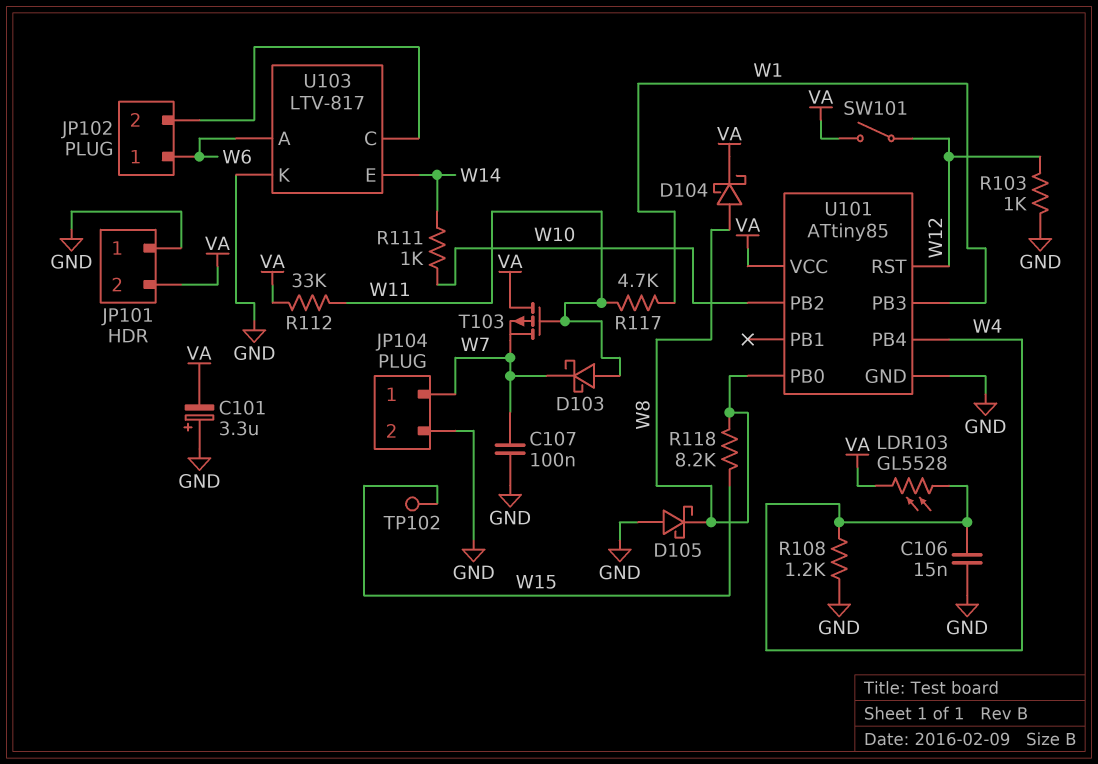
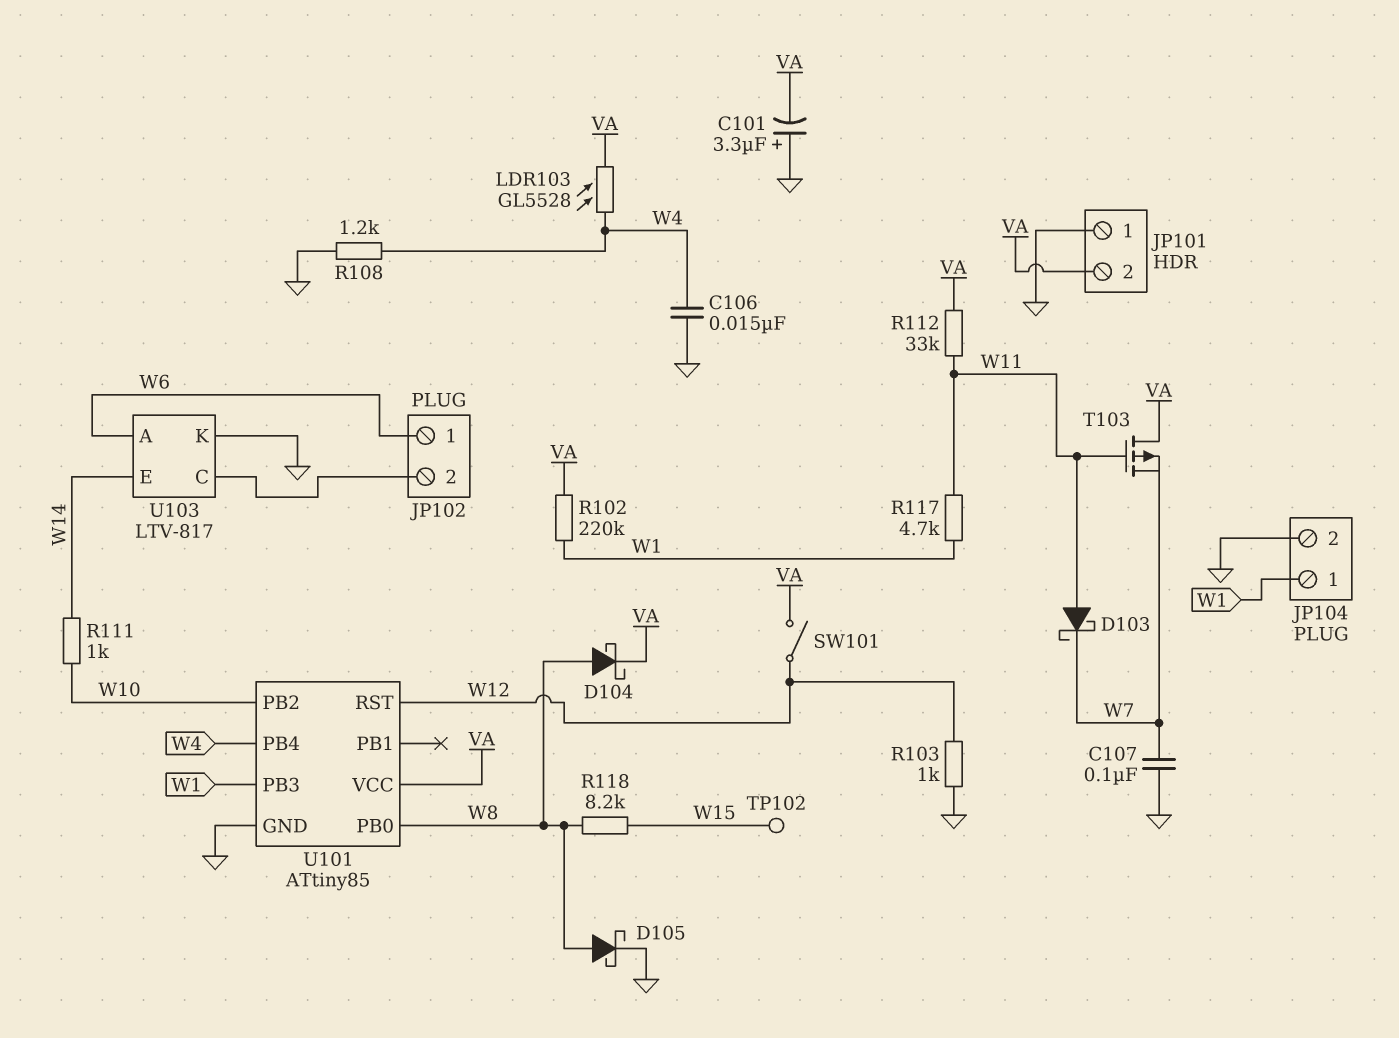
D105: schottky (A GND, K W8) -> schottky (A W8, K GND)
JP104 pin 1: W7 -> W1
R102: none -> 220k (VA, W1)

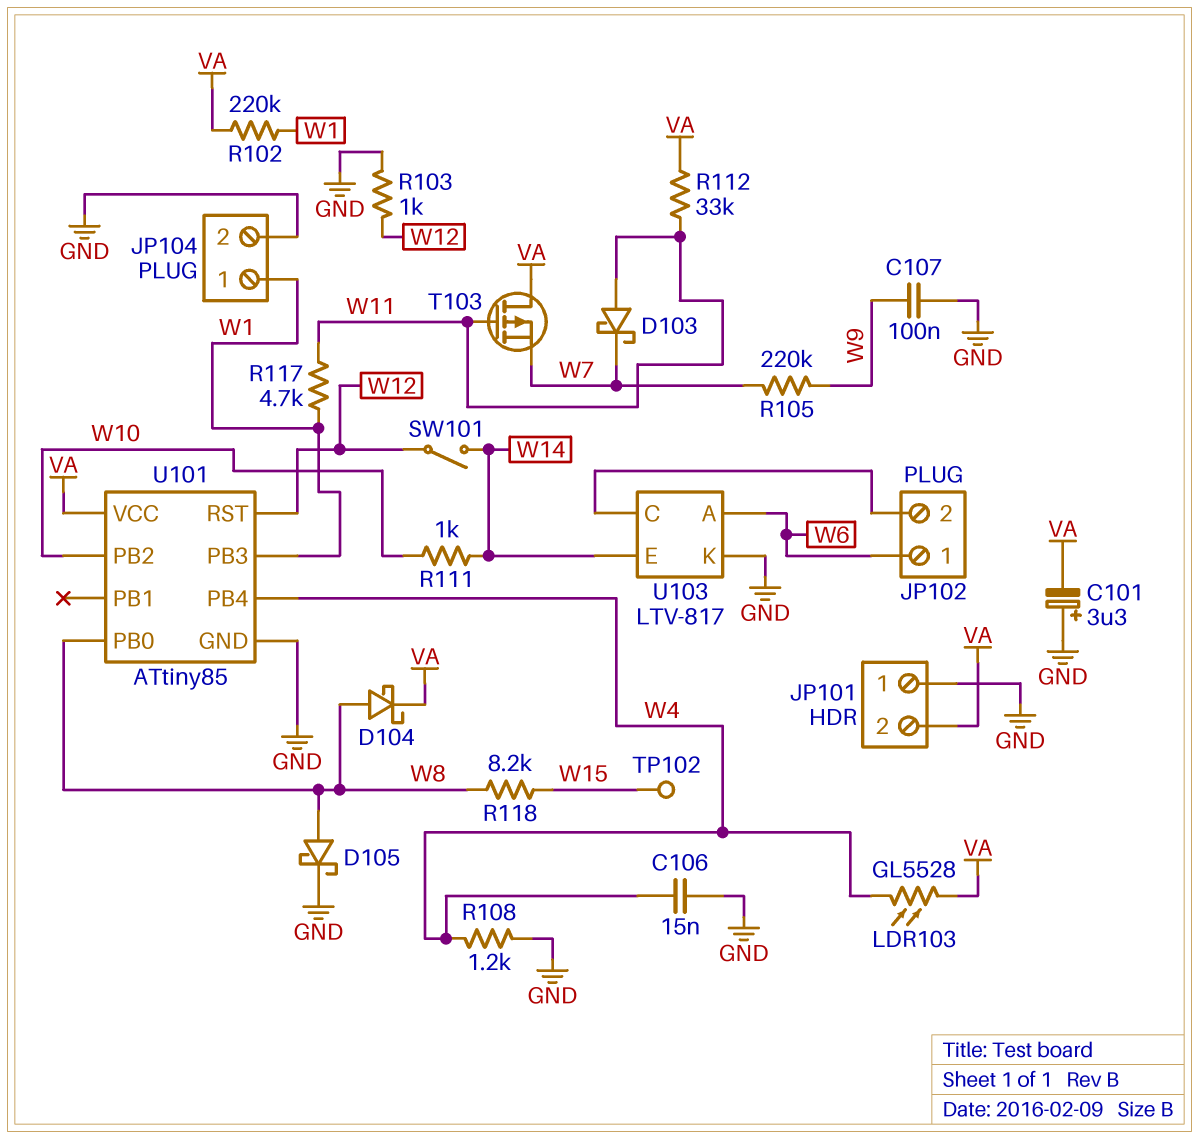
C107: 100nF (GND, W7) -> 100nF (GND, W9)
R105: none -> 220k (W7, W9)
SW101: switch (VA, W12) -> switch (W12, W14)

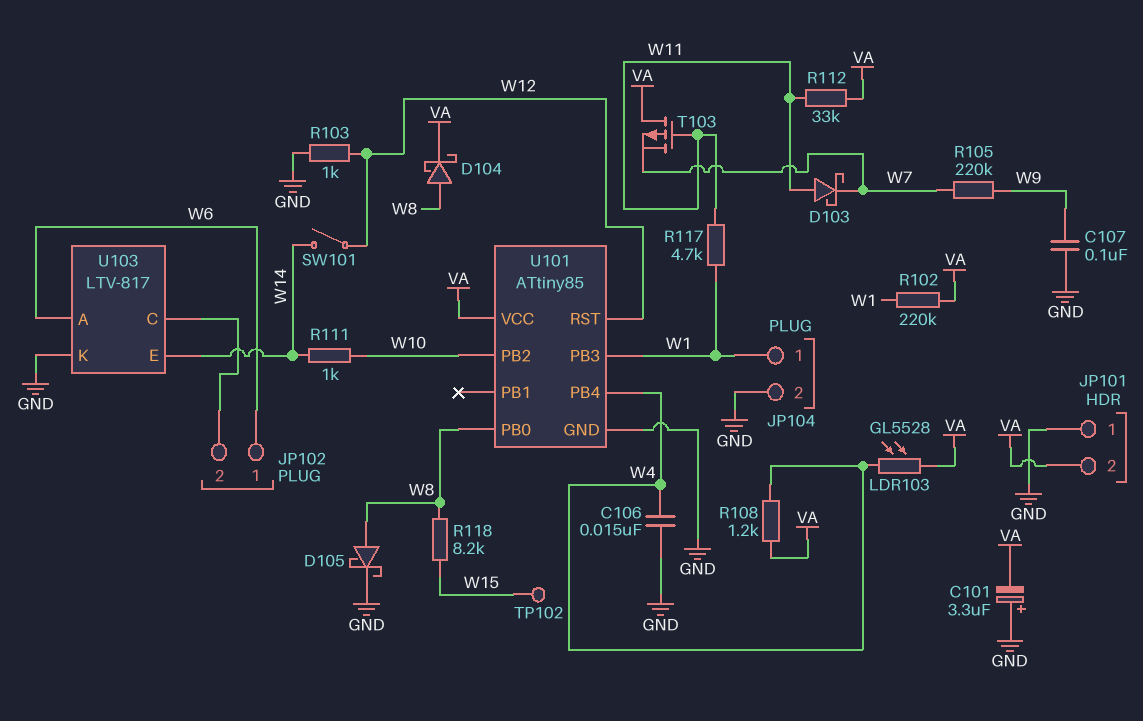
R108: 1.2k (GND, W4) -> 1.2k (VA, W4)

